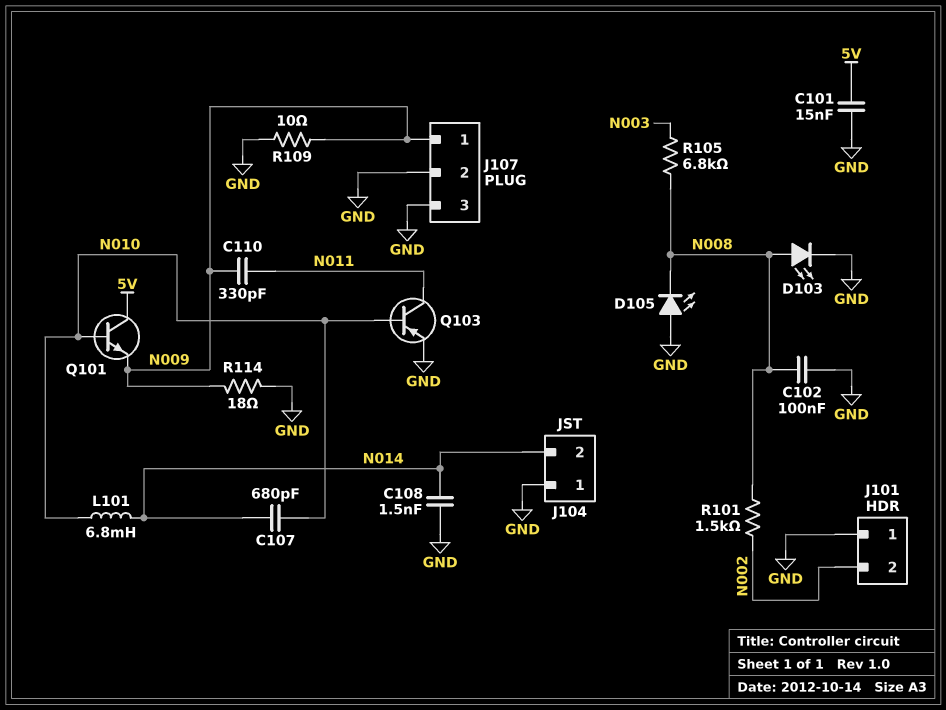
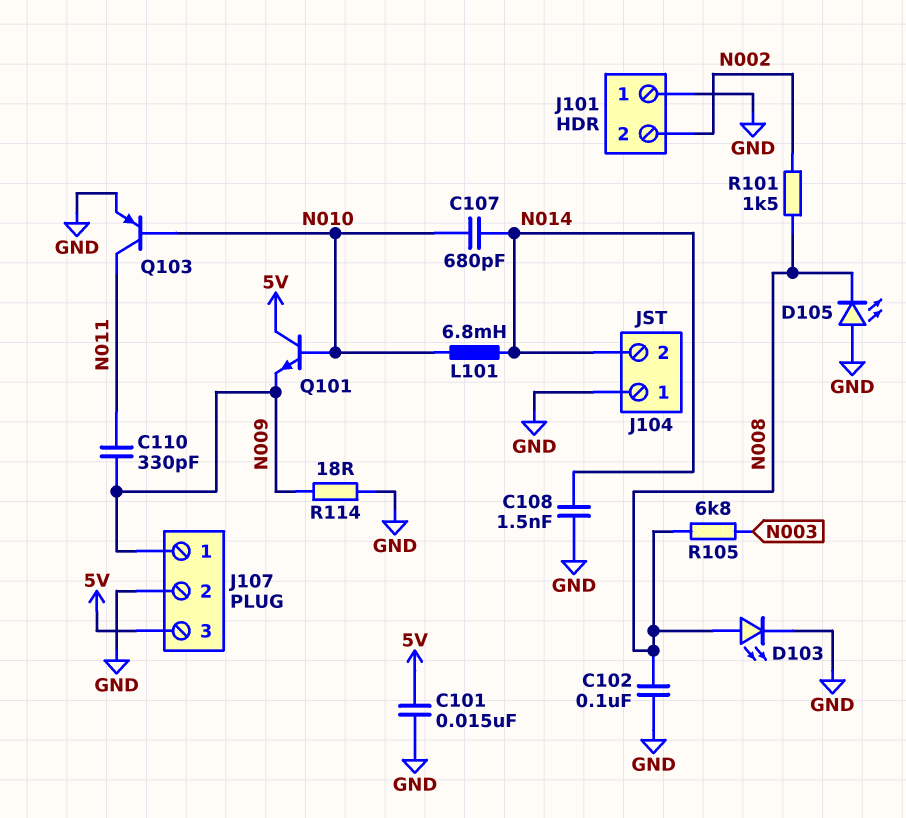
J107 pin 3: GND -> 5V
R109: 10 (GND, N009) -> none

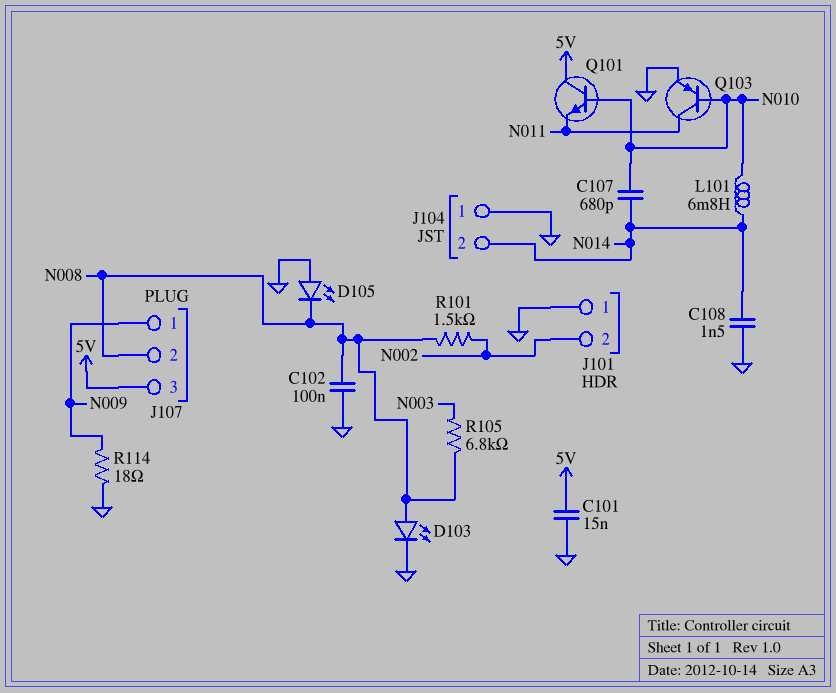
C110: 330pF (N009, N011) -> none
J107 pin 2: GND -> N008
Q101: NPN (B N010, C 5V, E N009) -> NPN (B N010, C 5V, E N011)

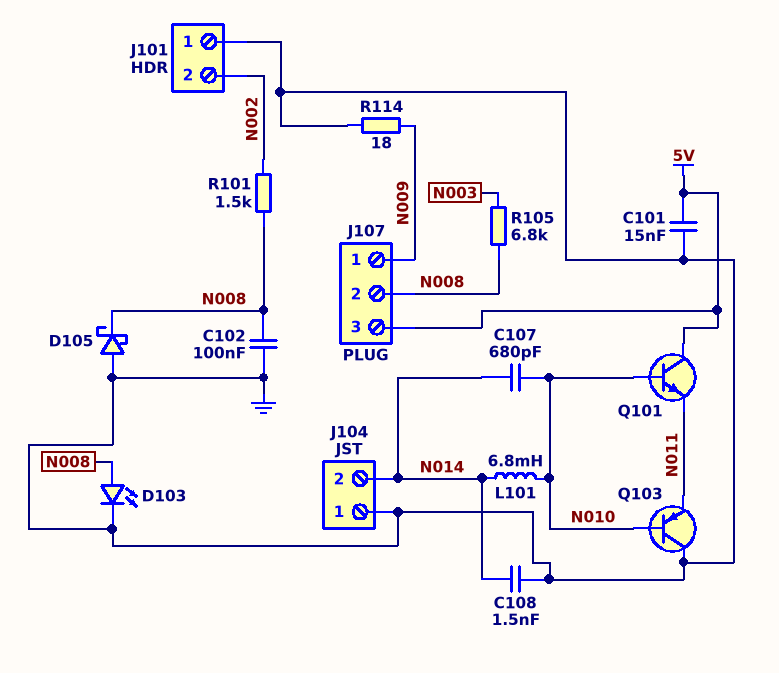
D105: LED (A GND, K N008) -> schottky (A GND, K N008)
Q103: PNP (B N010, C N011, E GND) -> PNP (B N010, C GND, E N011)

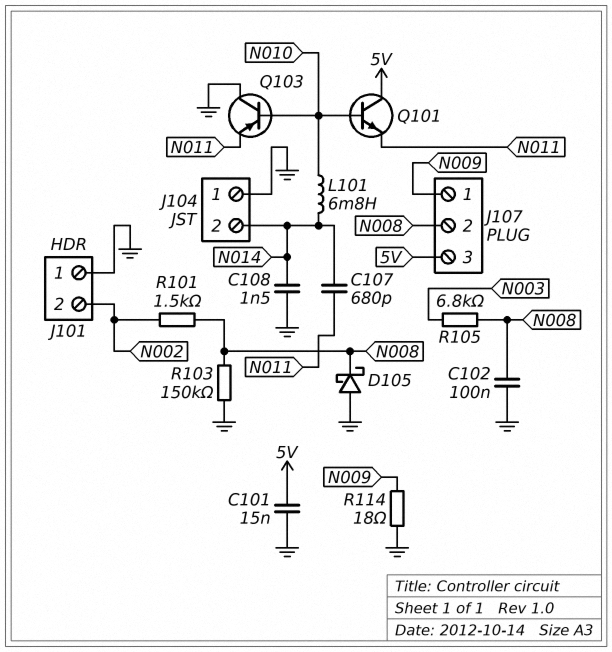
C107: 680pF (N010, N014) -> 680pF (N011, N014)
D103: LED (A N008, K GND) -> none
R103: none -> 150k (GND, N008)

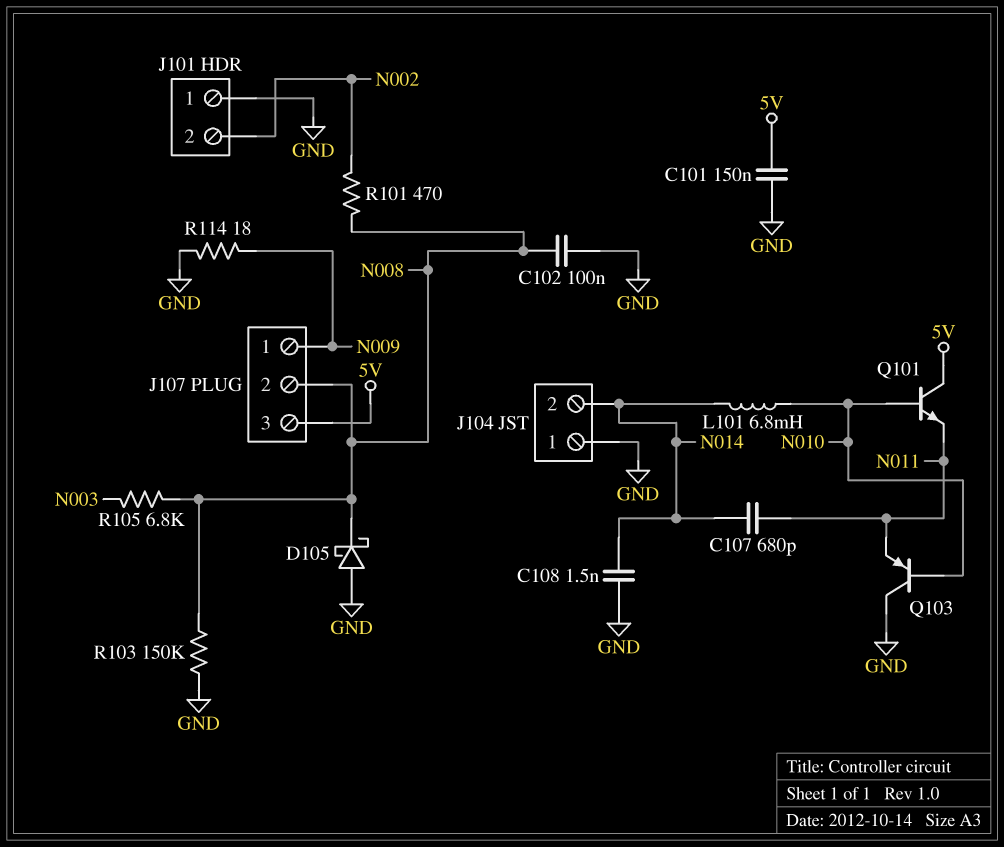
C101: 15nF (5V, GND) -> 150nF (5V, GND)
R101: 1.5k (N002, N008) -> 470 (N002, N008)

